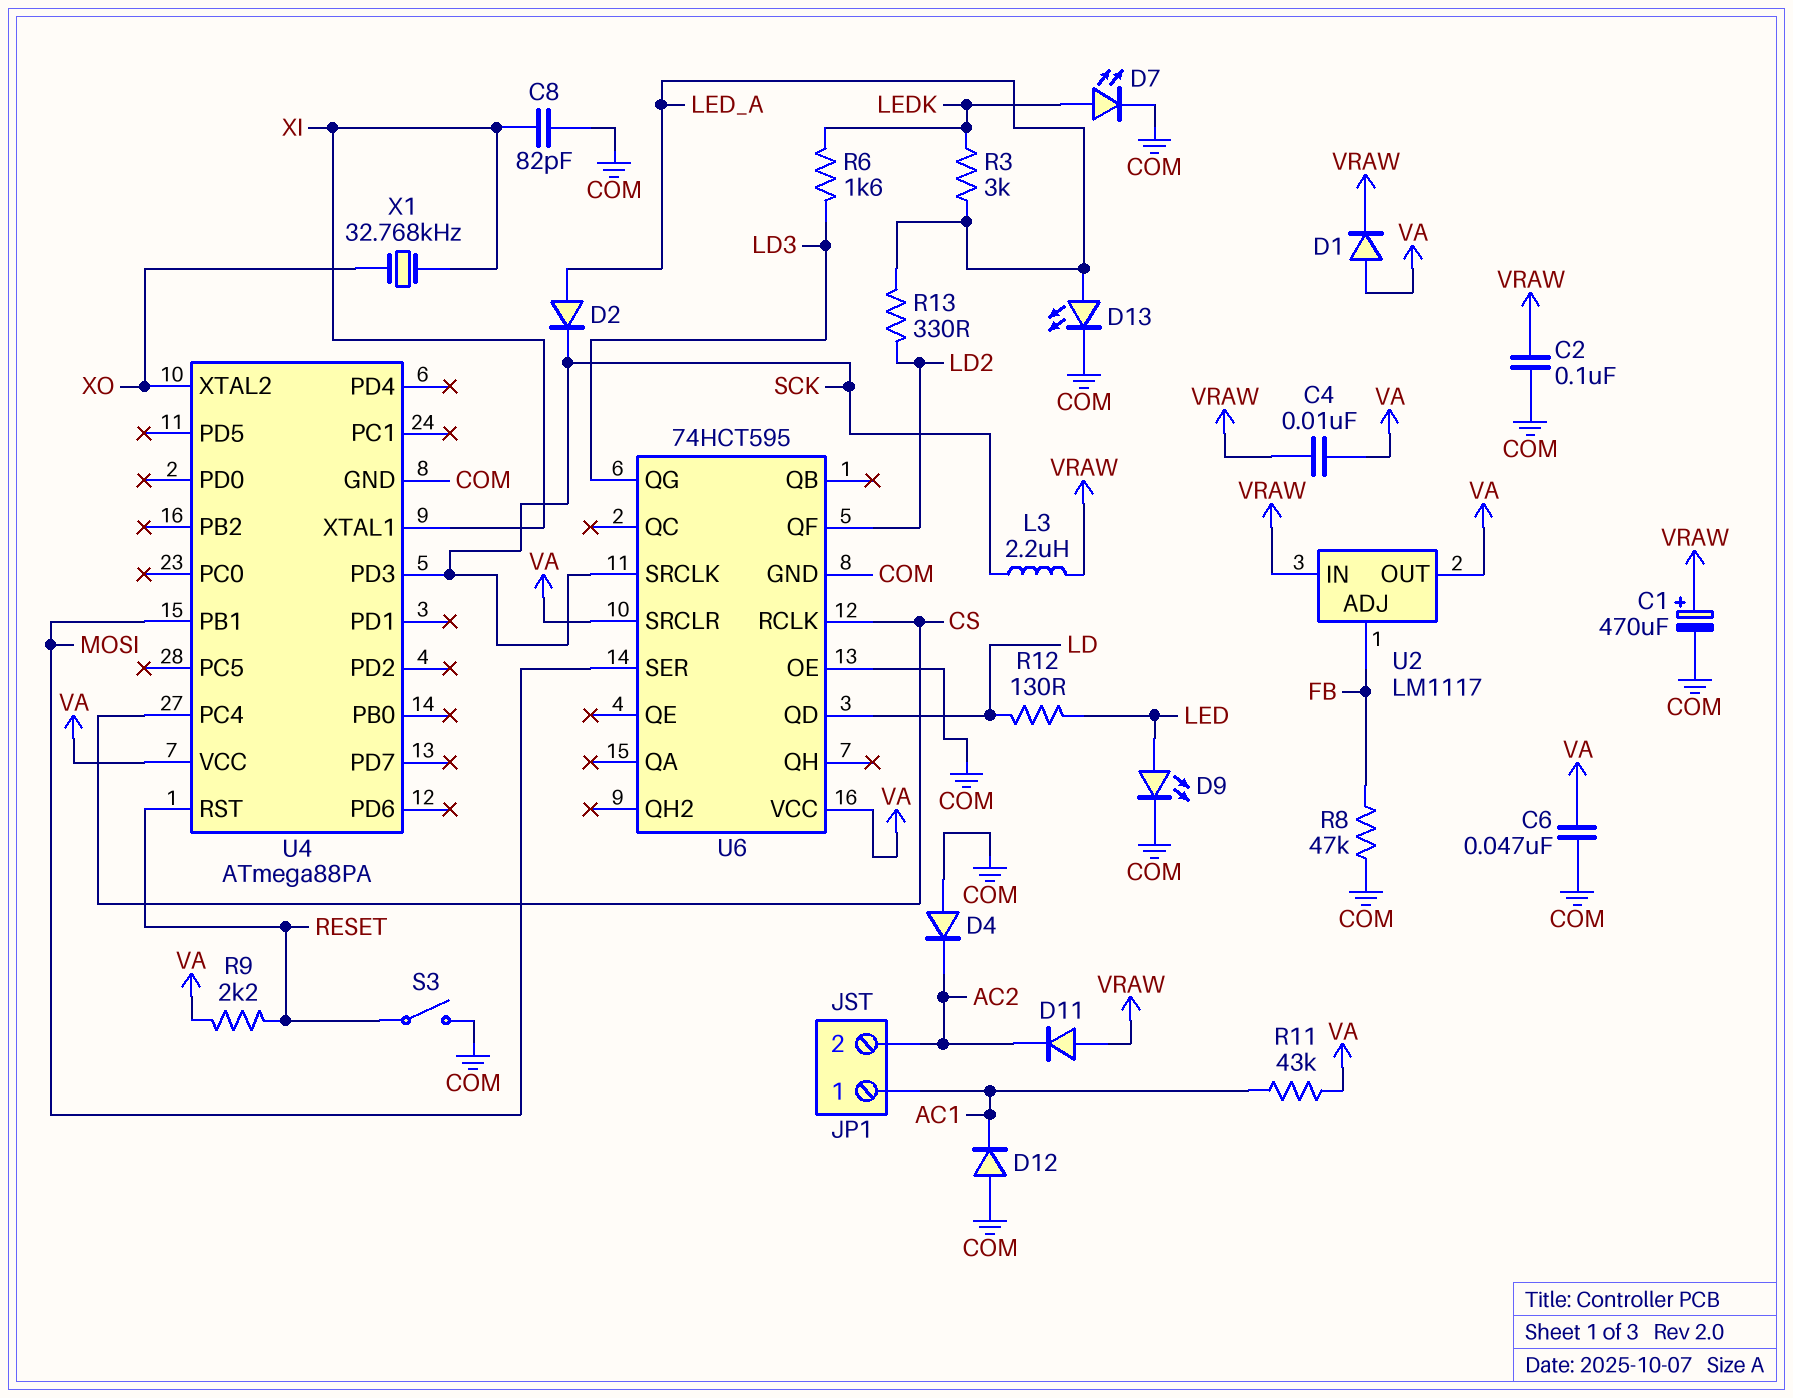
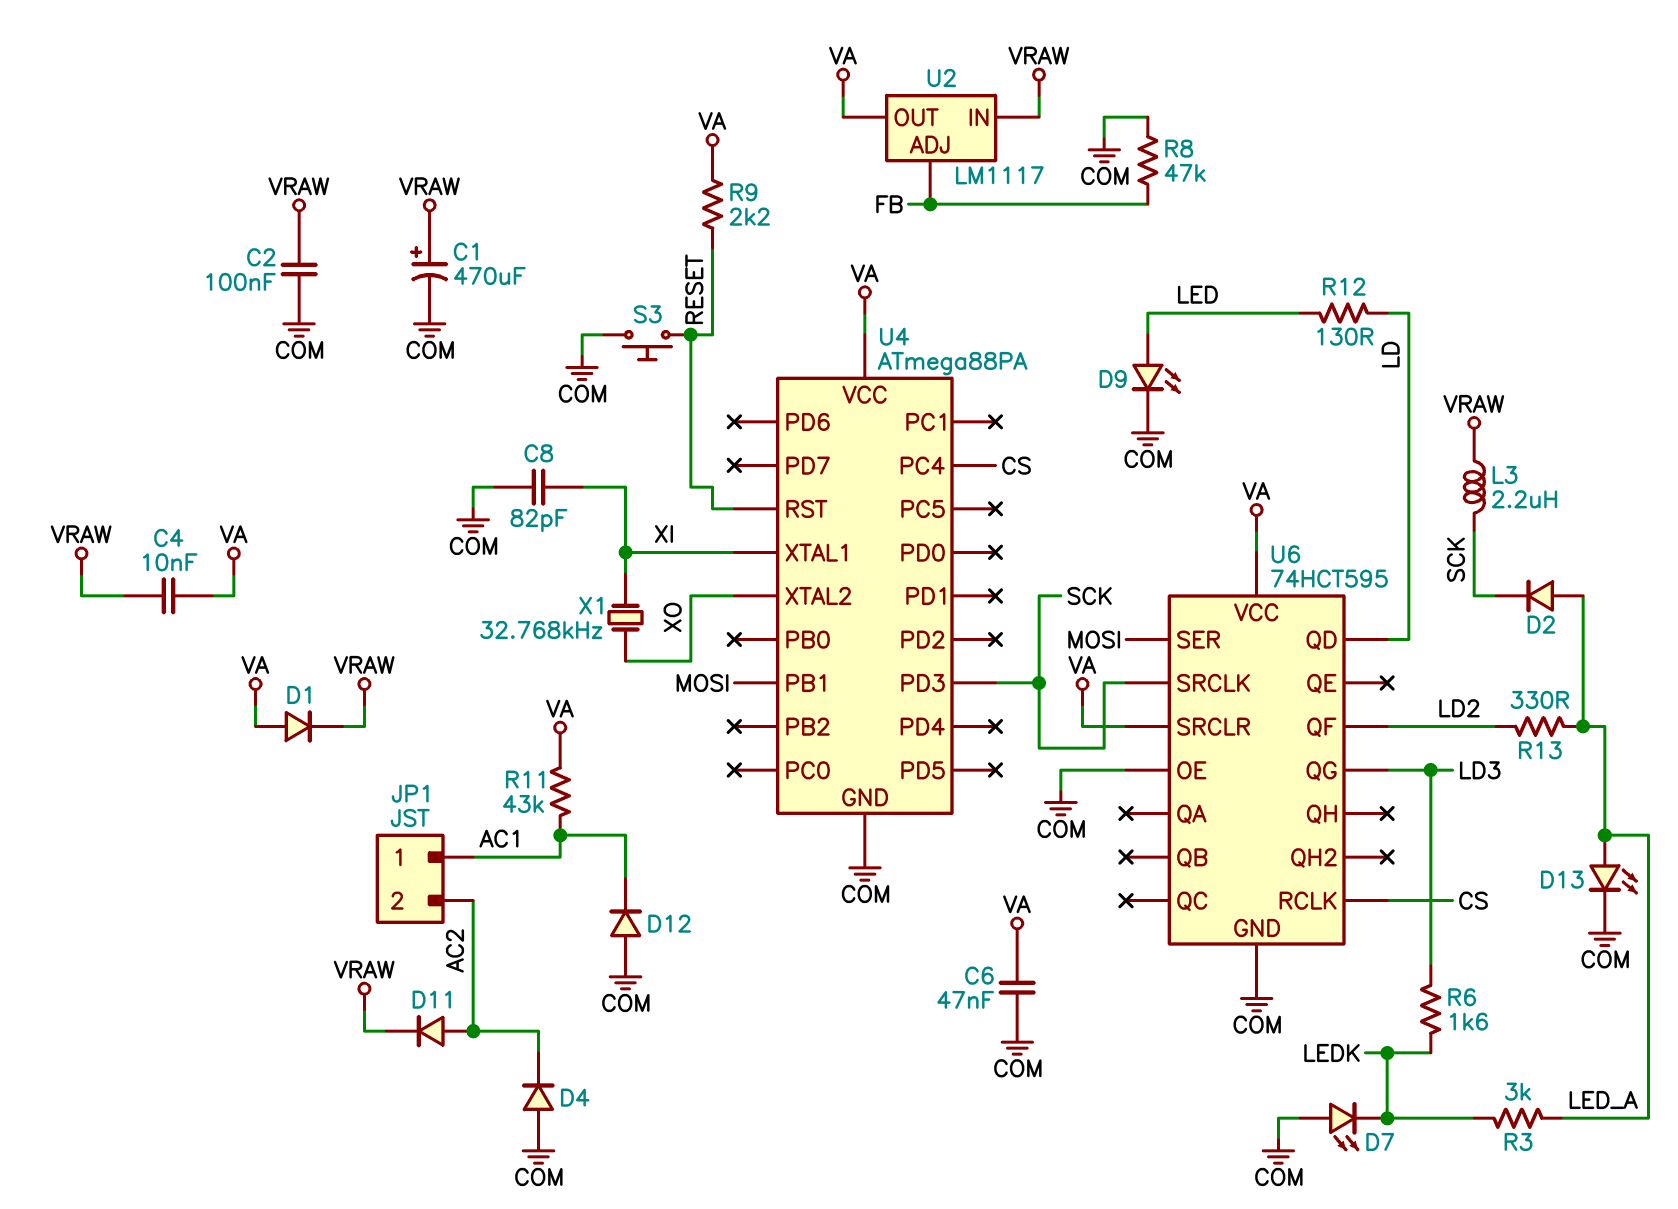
D7: LED (A LEDK, K COM) -> LED (A COM, K LEDK)
D11: diode (A VRAW, K AC2) -> diode (A AC2, K VRAW)
S3: switch (COM, RESET) -> button (COM, RESET)

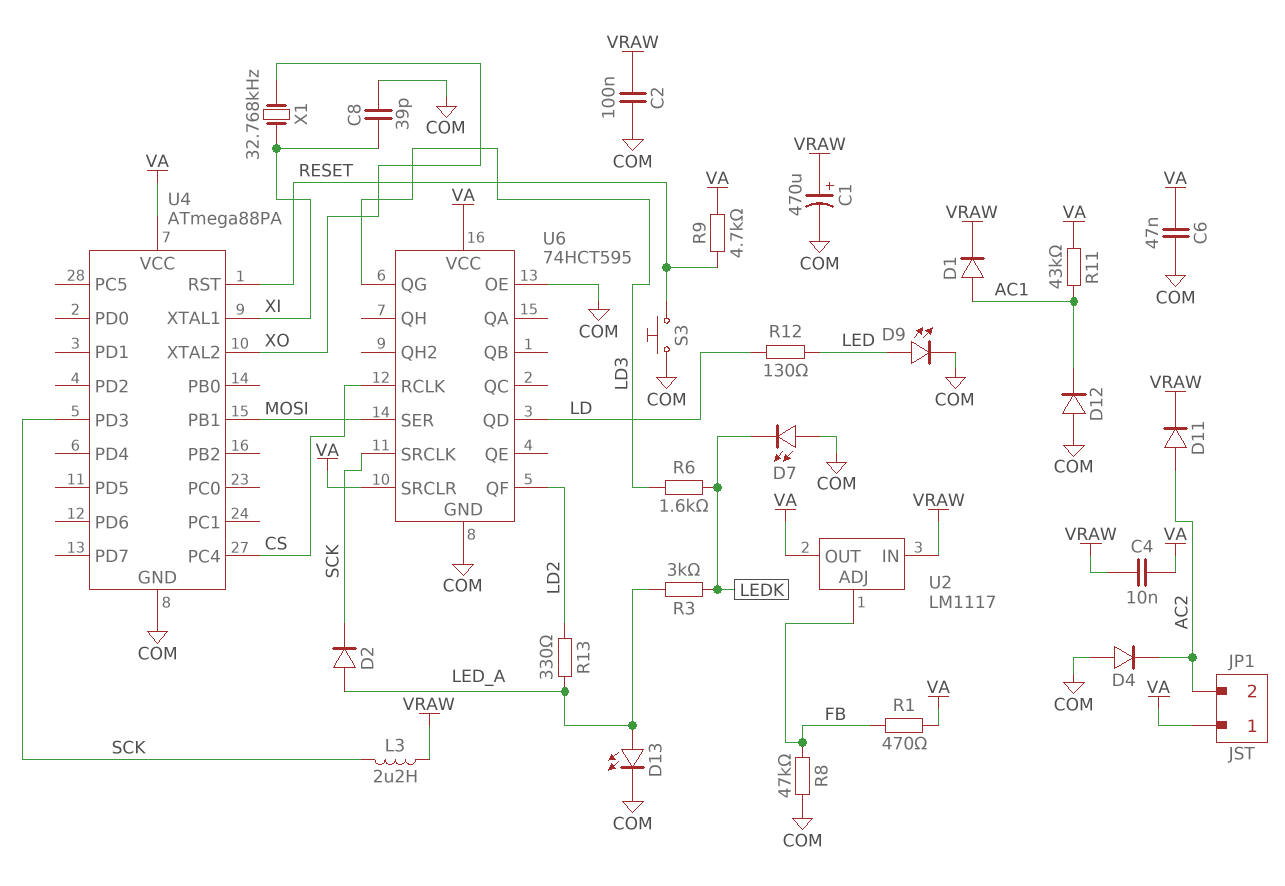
C8: 82pF (COM, XI) -> 39pF (COM, XI)
D1: diode (A VA, K VRAW) -> diode (A AC1, K VRAW)
JP1 pin 1: AC1 -> VA
R1: none -> 470 (FB, VA)
R9: 2.2k (RESET, VA) -> 4.7k (RESET, VA)

